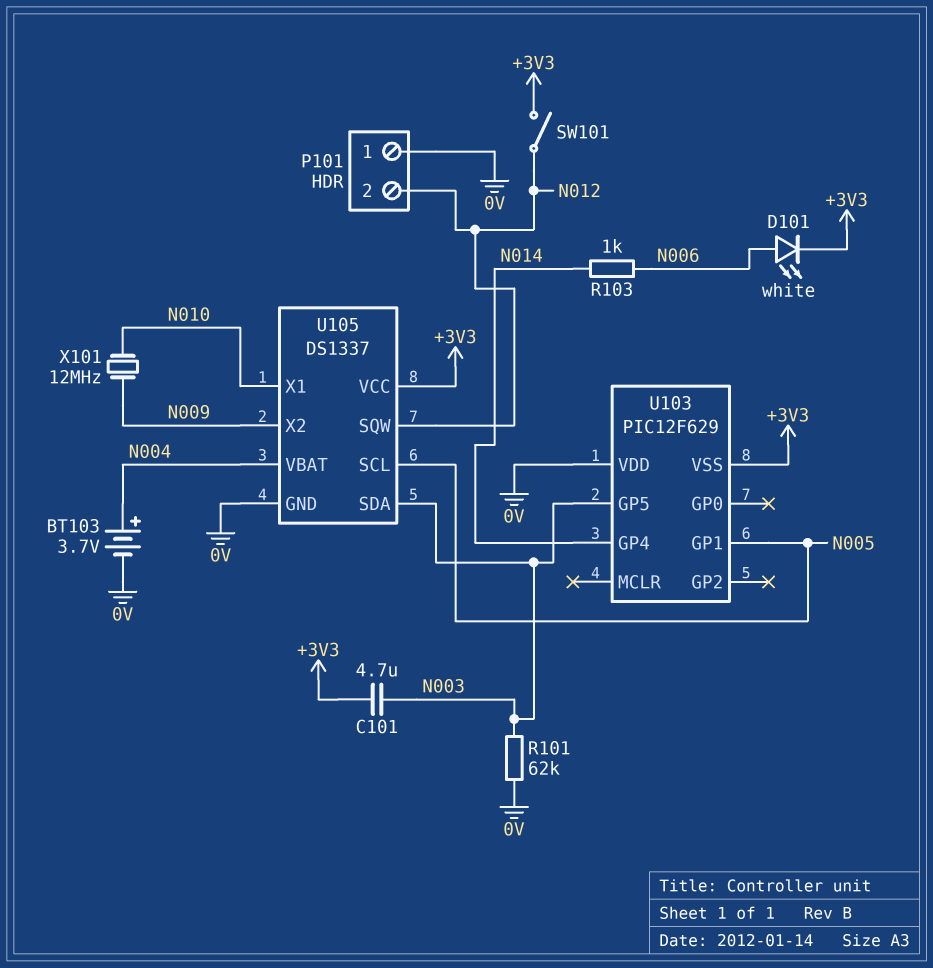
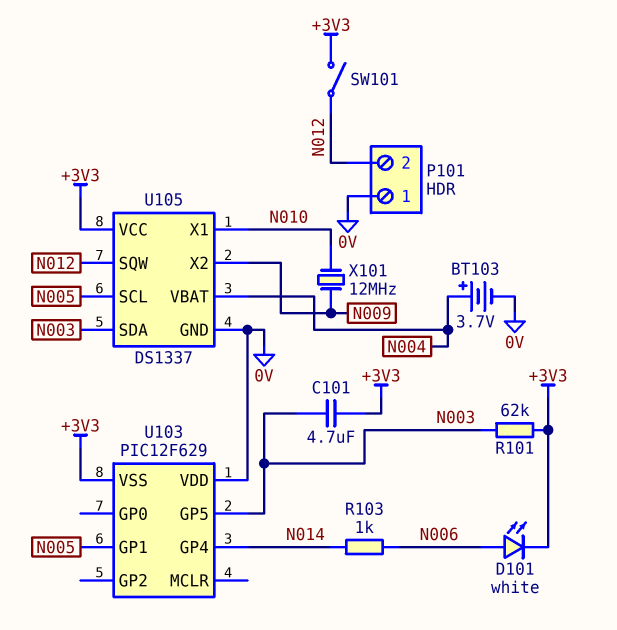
R101: 62k (0V, N003) -> 62k (+3V3, N003)

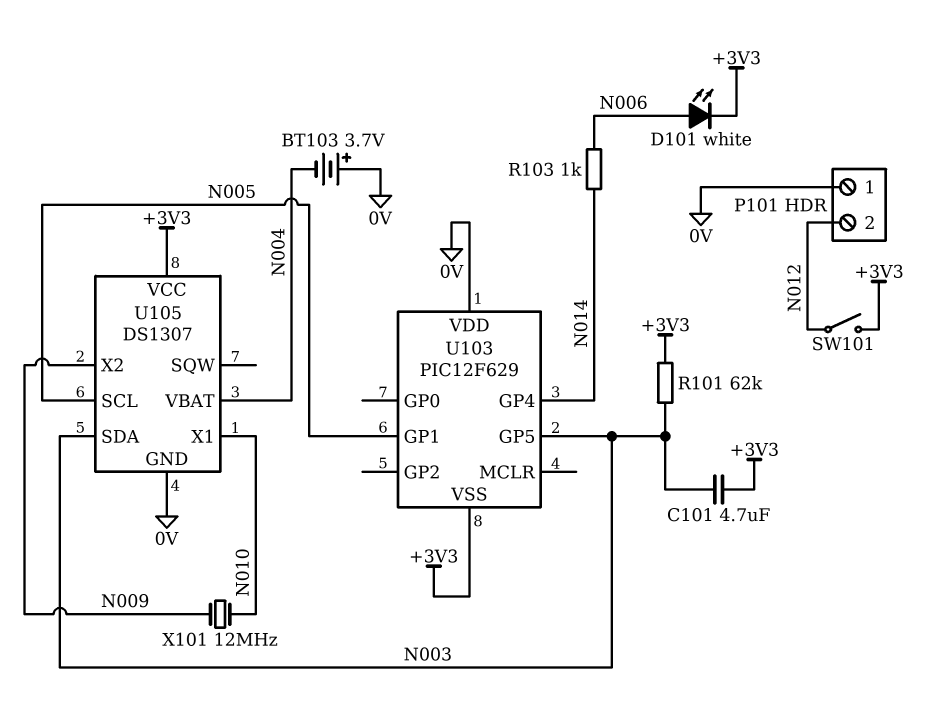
BT103: 3.7V (plus N004, minus 0V) -> 3.7V (plus 0V, minus N004)
U105: DS1337 -> DS1307
U105 pin SQW: N012 -> none

